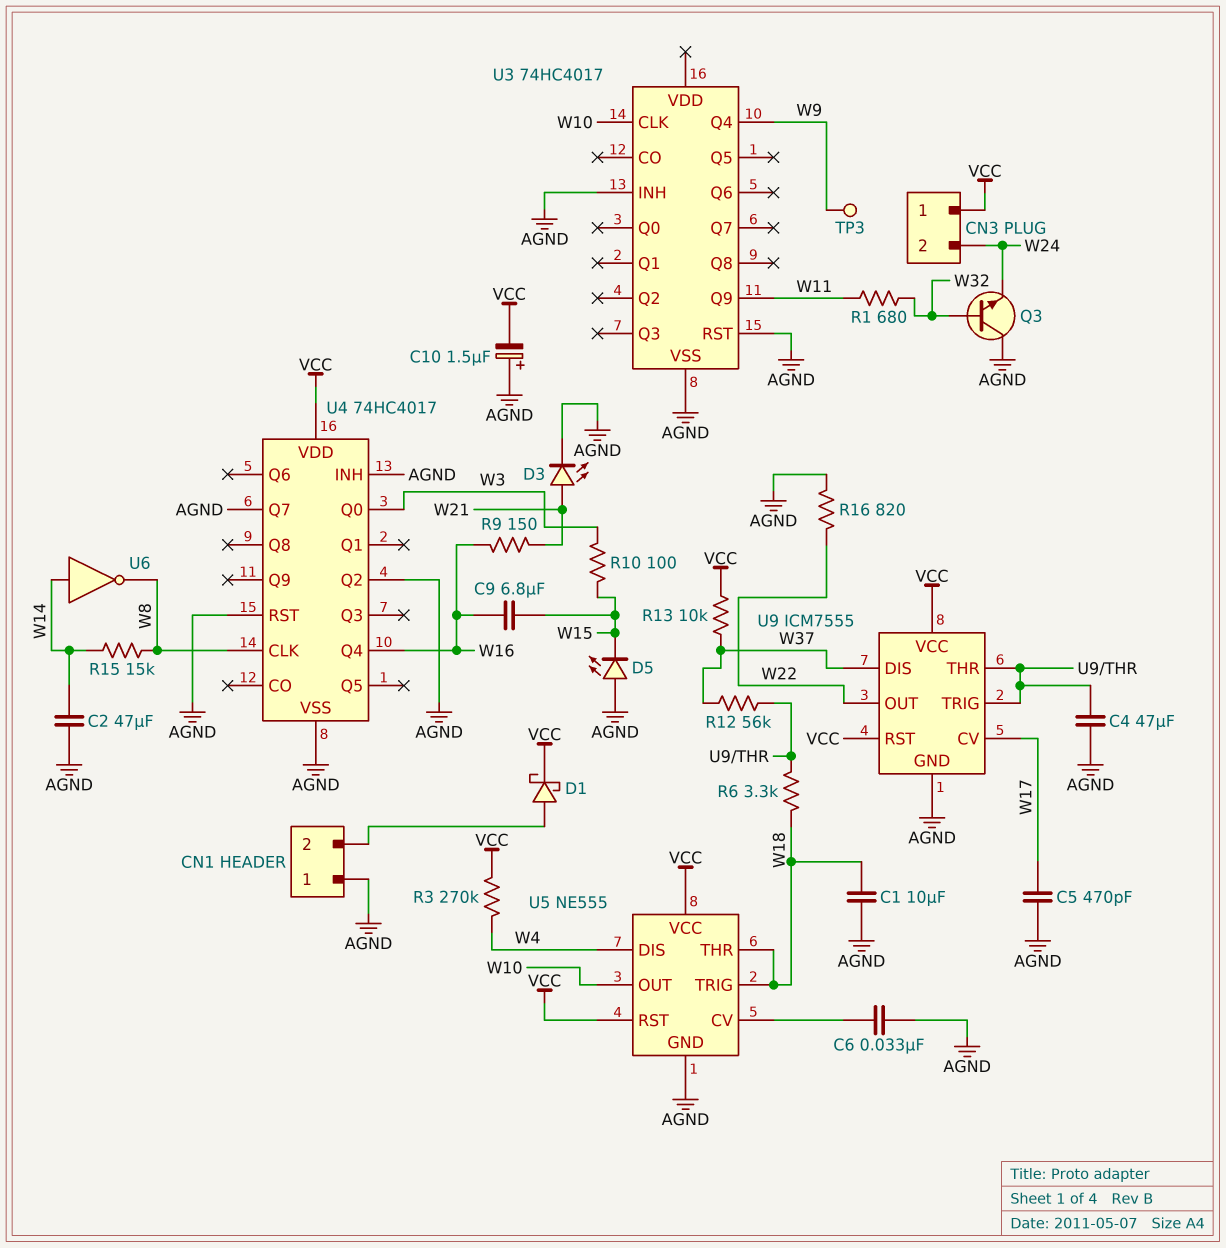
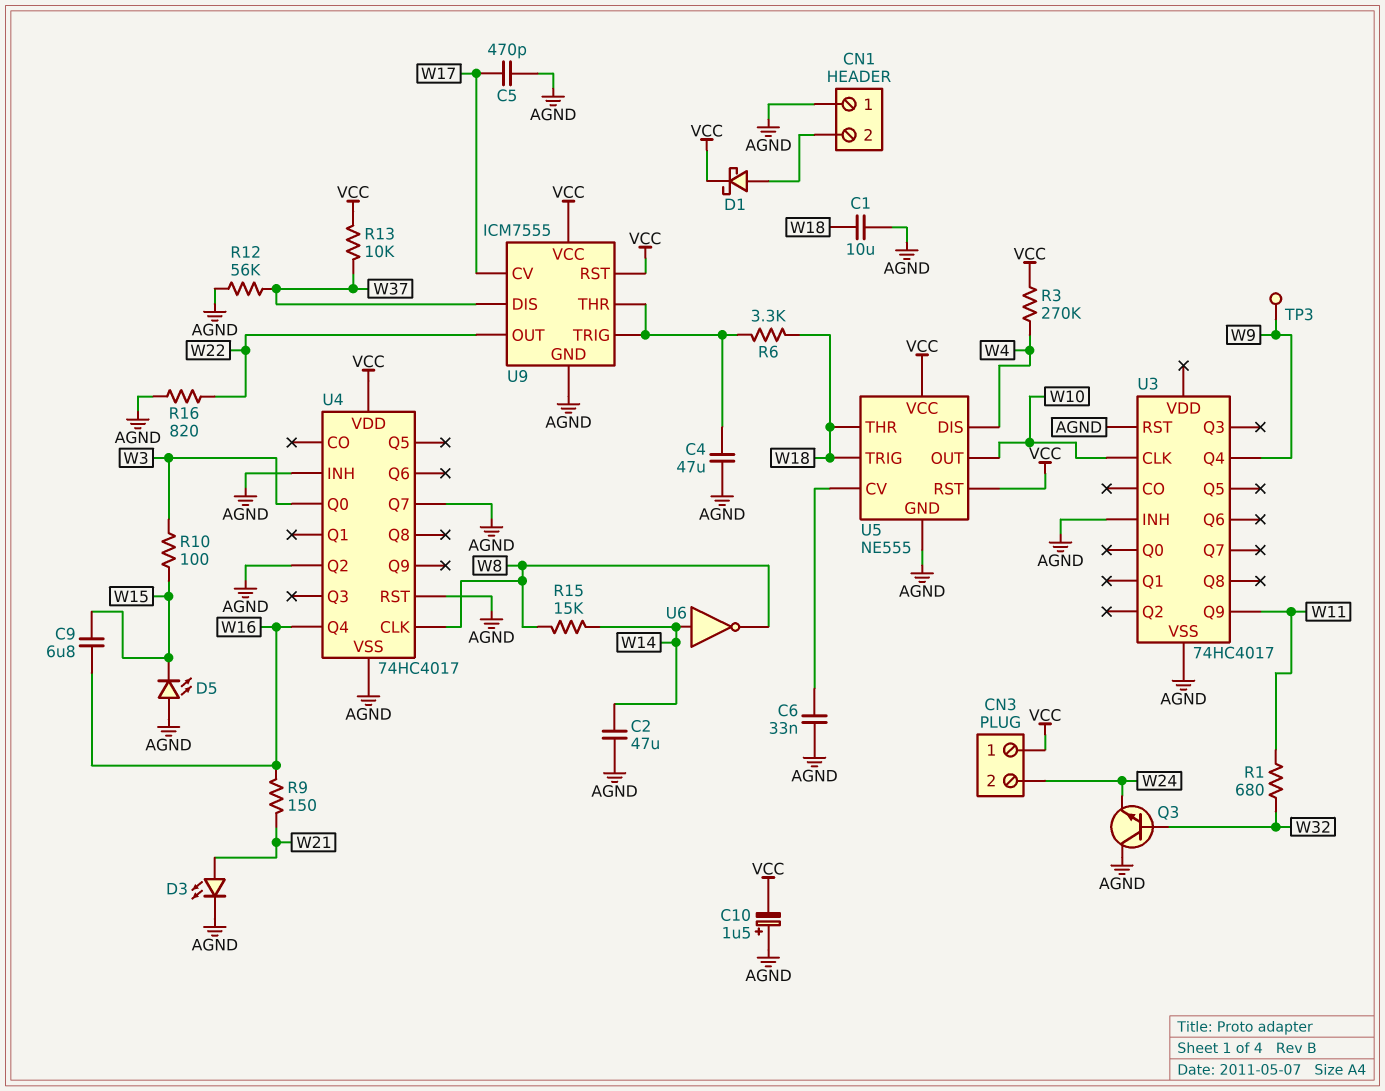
R12: 56k (U9/THR, W37) -> 56k (AGND, W37)

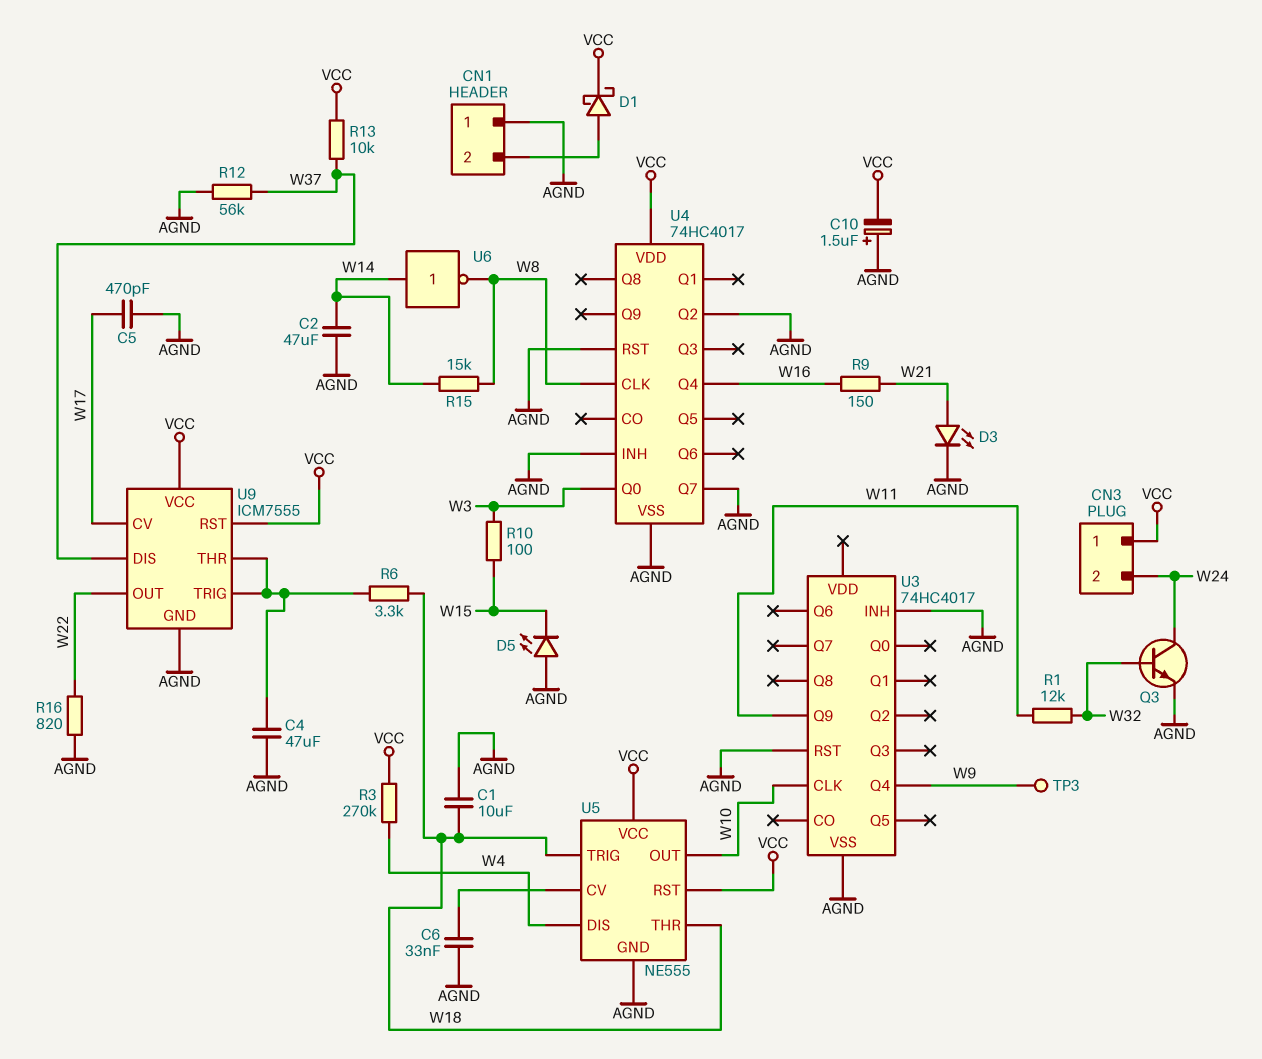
C9: 6.8uF (W15, W16) -> none
Q3: NPN (B W32, C AGND, E W24) -> NPN (B W32, C W24, E AGND)
R1: 680 (W11, W32) -> 12k (W11, W32)

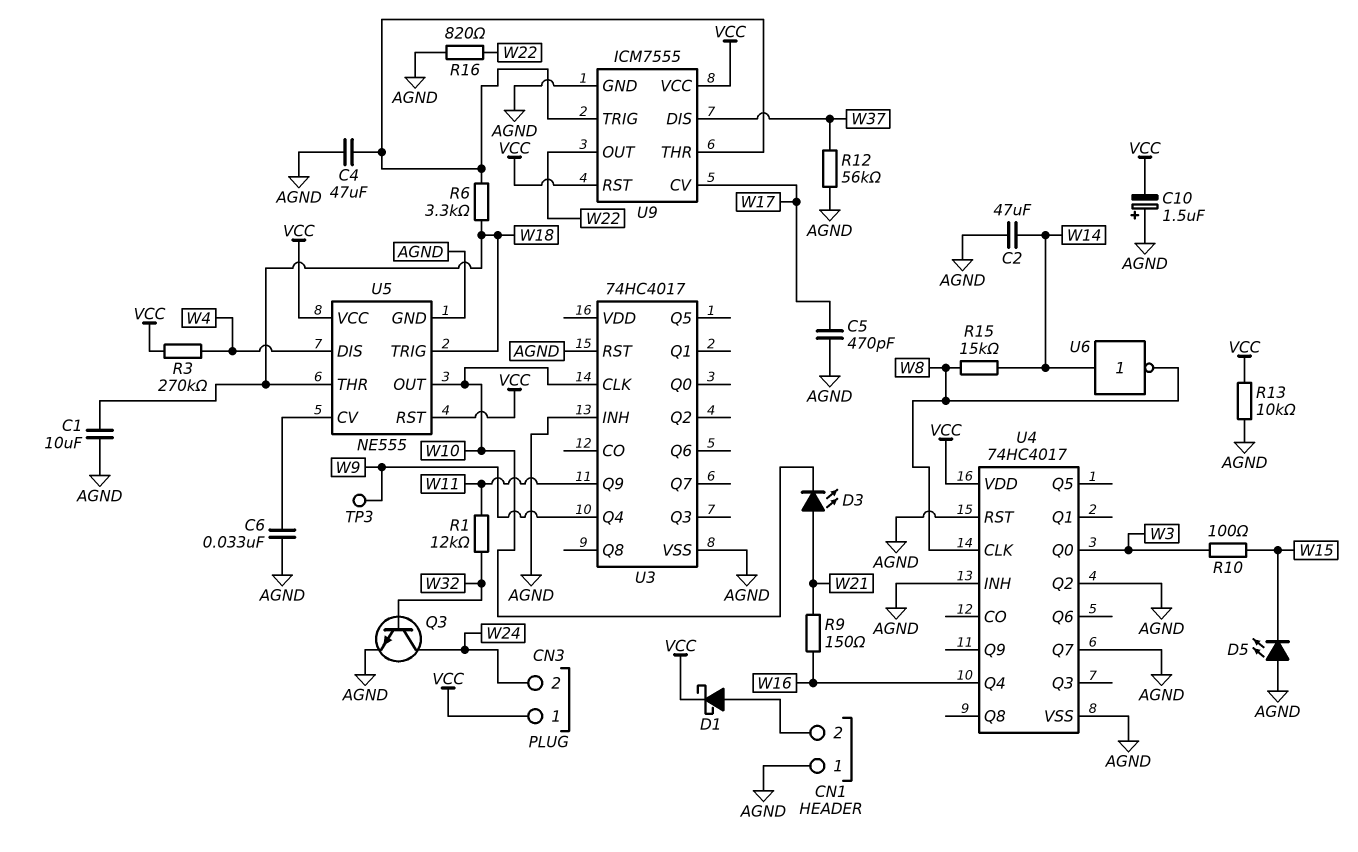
D3: LED (A W21, K AGND) -> LED (A W21, K W10)
R13: 10k (VCC, W37) -> 10k (AGND, VCC)

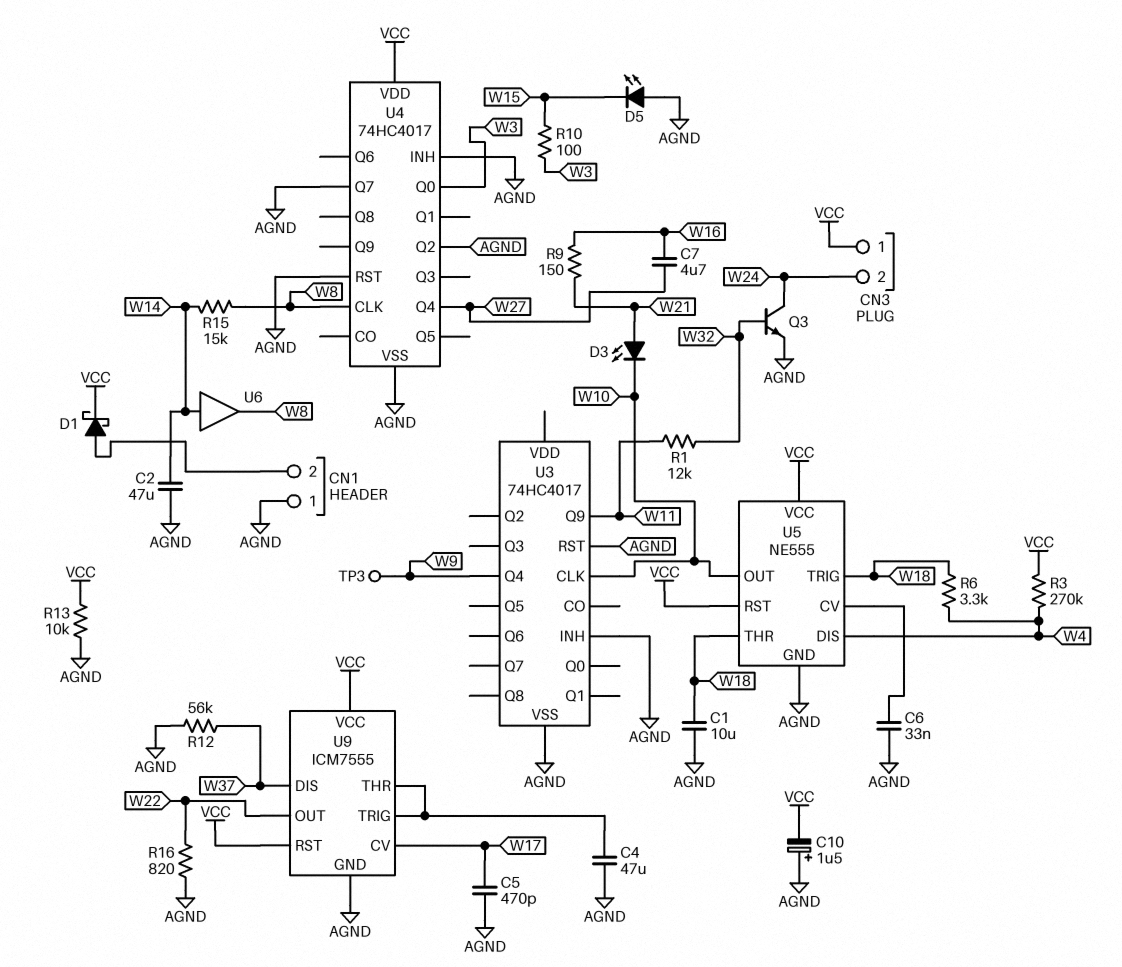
C7: none -> 4.7uF (W16, W27)
R6: 3.3k (U9/THR, W18) -> 3.3k (W4, W18)
U4 pin Q4: W16 -> W27
U6: NOT (in W14, out W8) -> buffer (in W14, out W8)

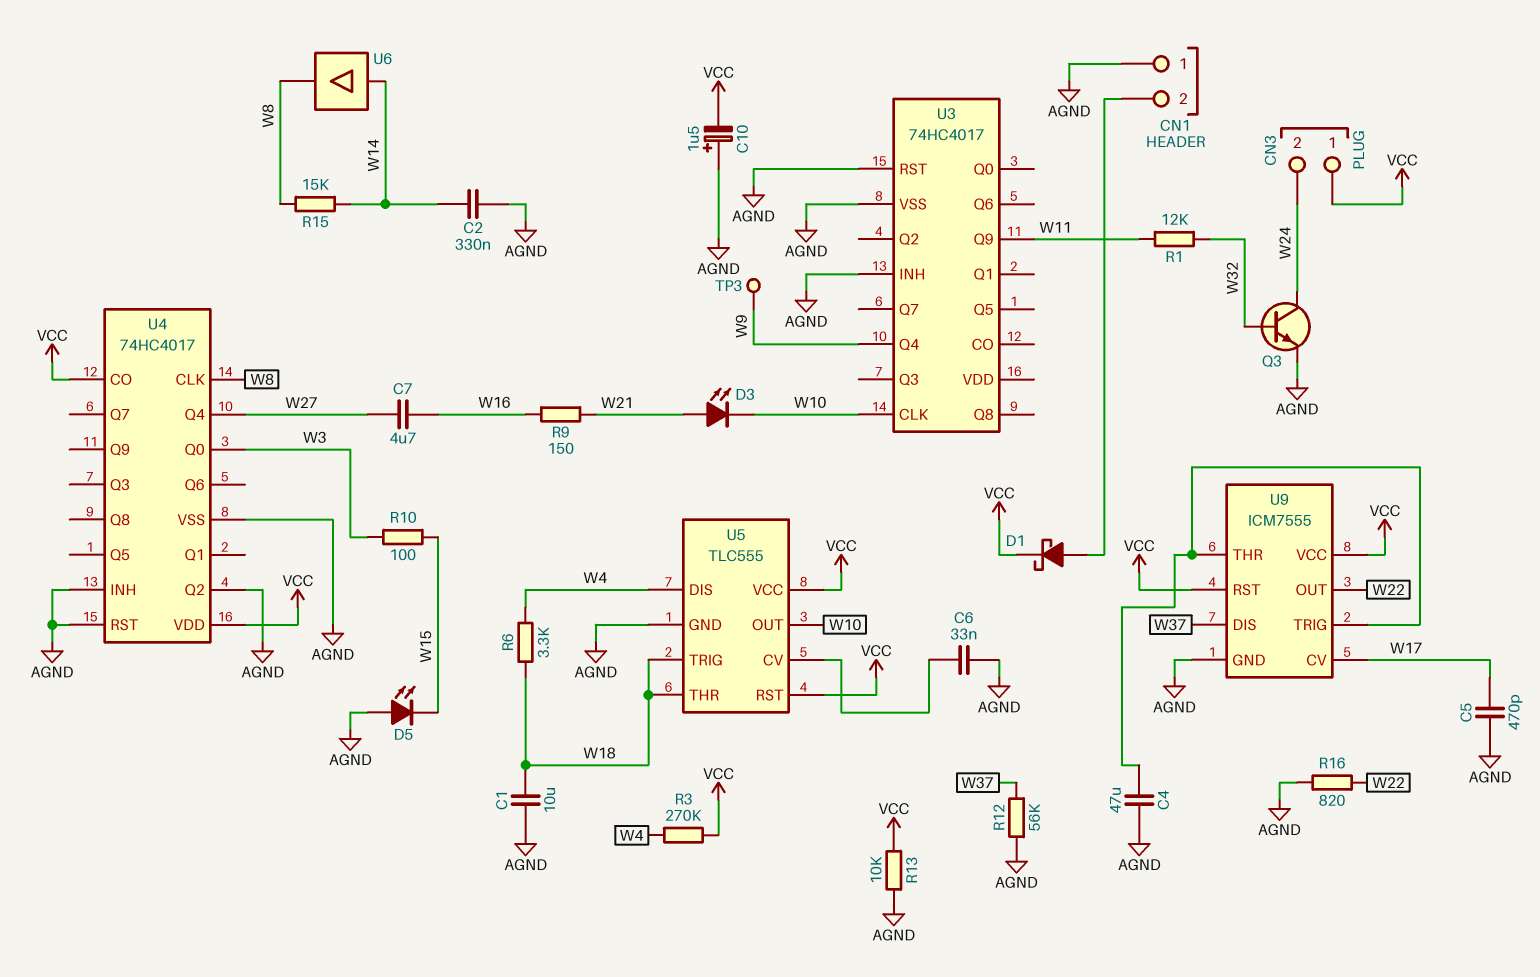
C2: 47uF (AGND, W14) -> 330nF (AGND, W14)
U4 pin CO: none -> VCC
U4 pin Q7: AGND -> none
U5: NE555 -> TLC555

